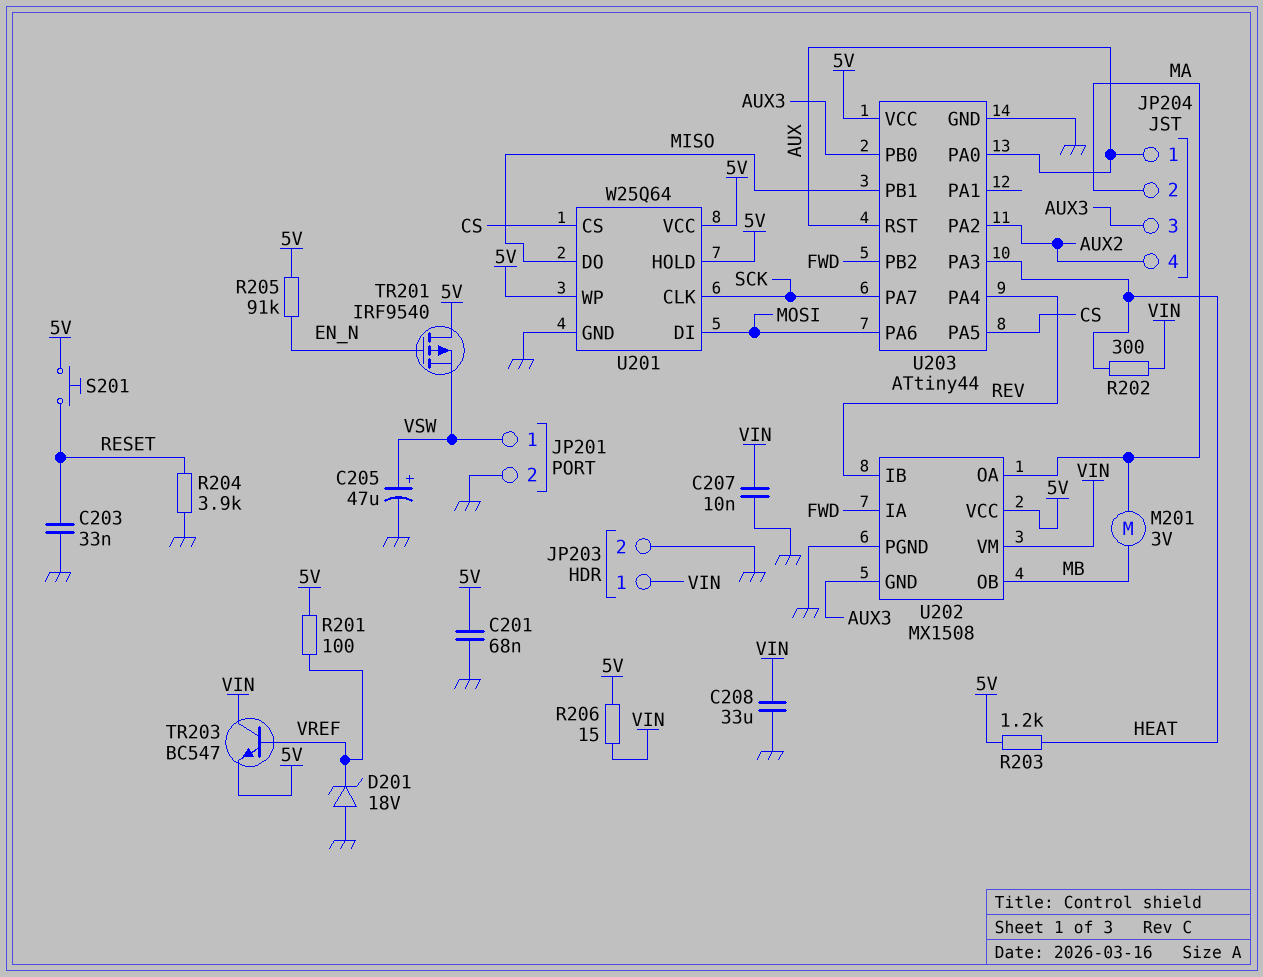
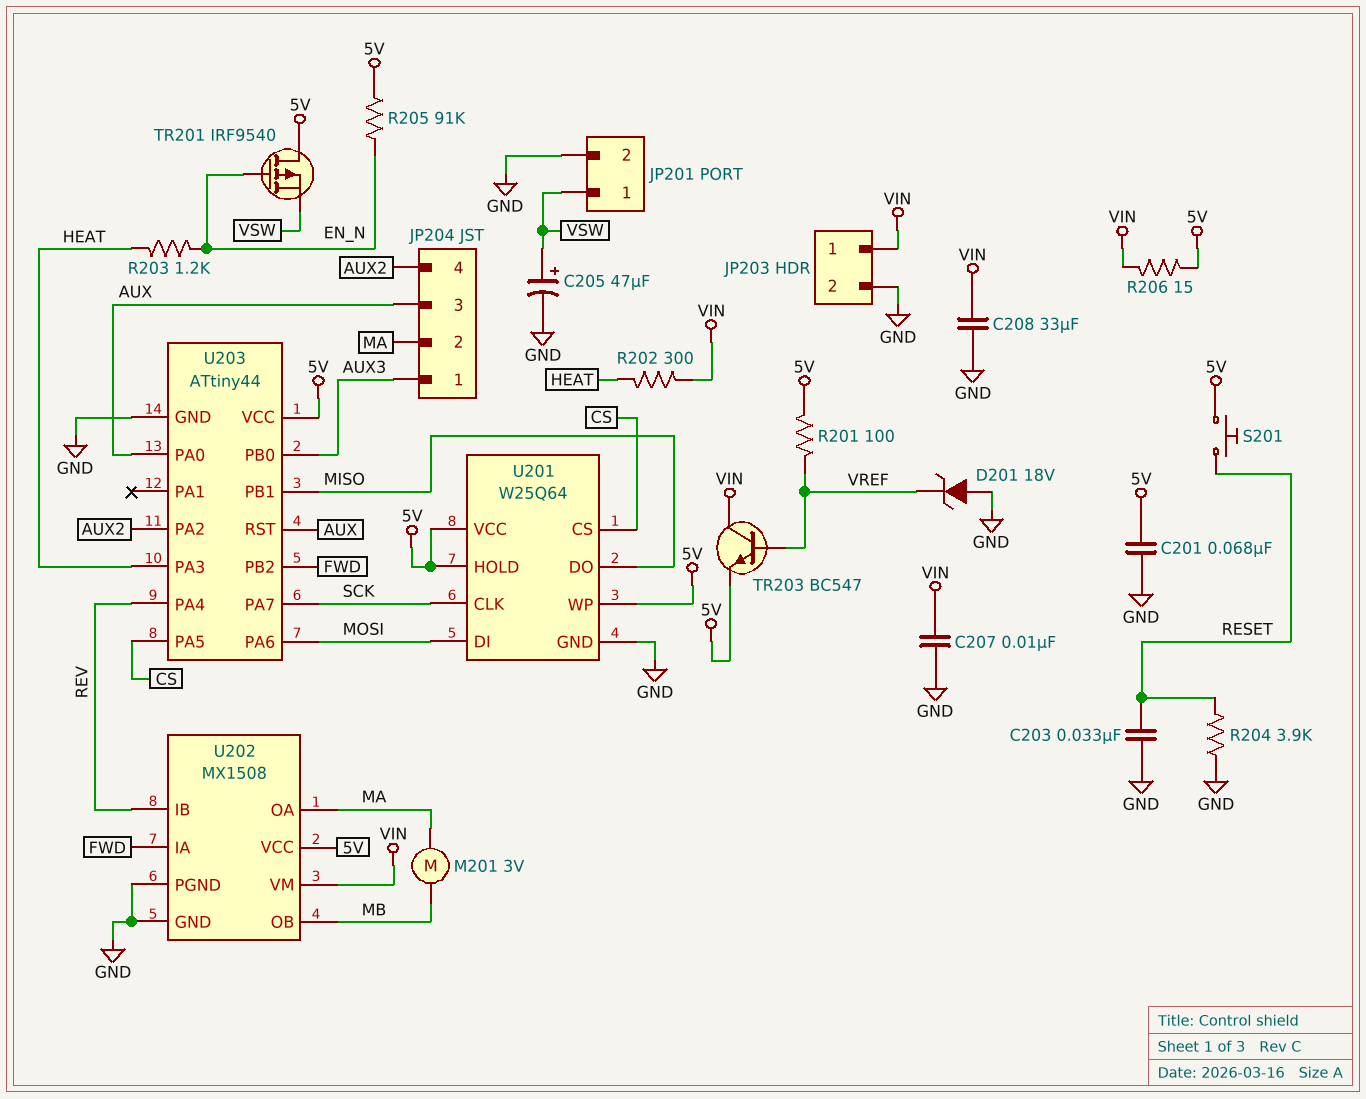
JP204 pin 1: AUX -> AUX3
JP204 pin 3: AUX3 -> AUX
R203: 1.2k (5V, HEAT) -> 1.2k (EN_N, HEAT)
U202 pin GND: AUX3 -> GND

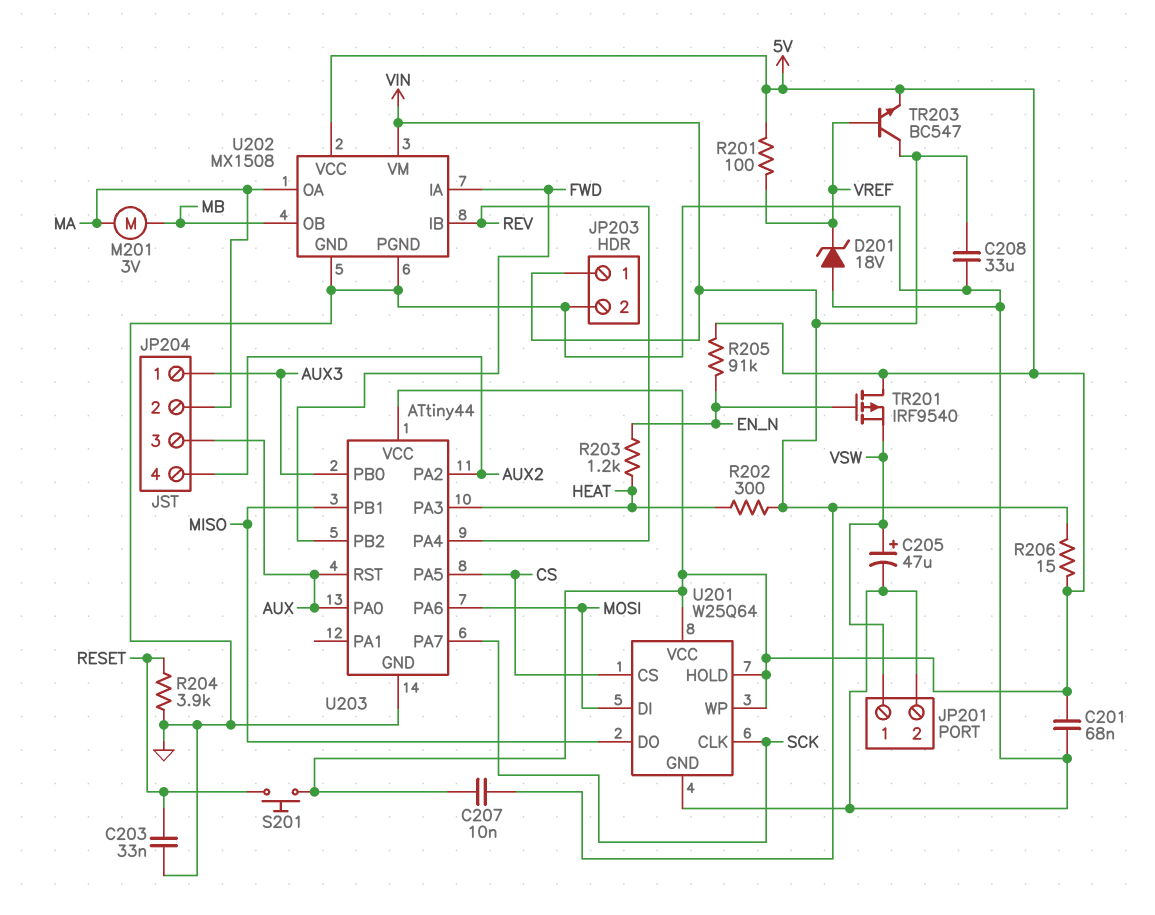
C207: 10nF (GND, VIN) -> 10nF (5V, VIN)

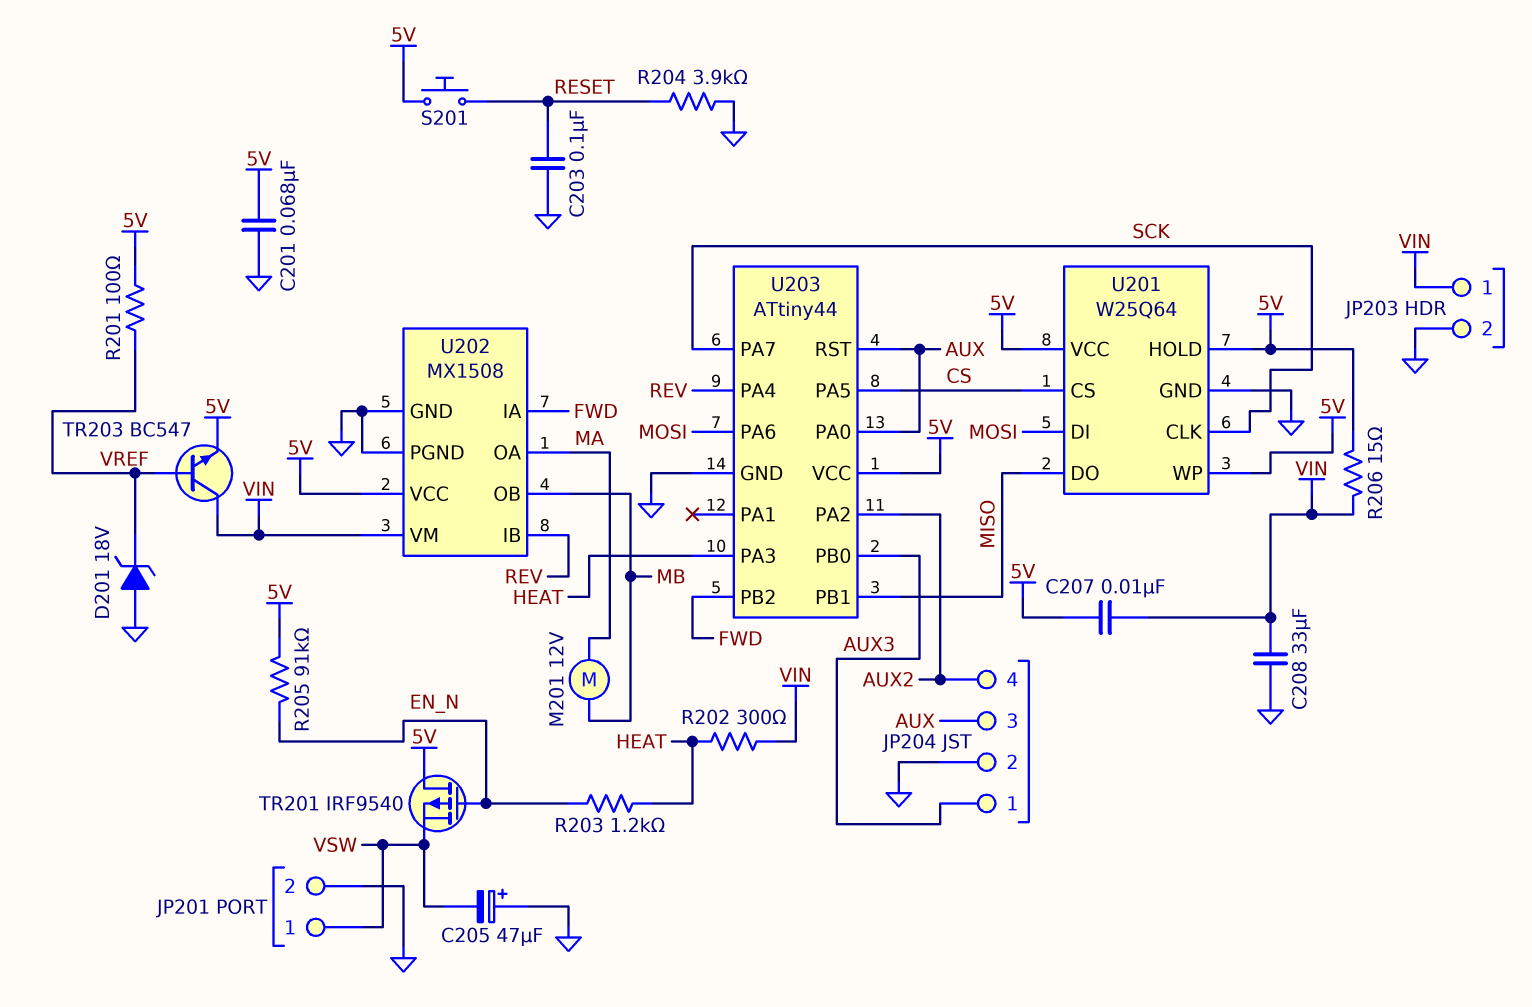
C203: 33nF (GND, RESET) -> 100nF (GND, RESET)
C205: 47uF (plus VSW, minus GND) -> 47uF (plus GND, minus VSW)
JP204 pin 2: MA -> GND
M201: motor 3V (MA, MB) -> motor 12V (MA, MB)

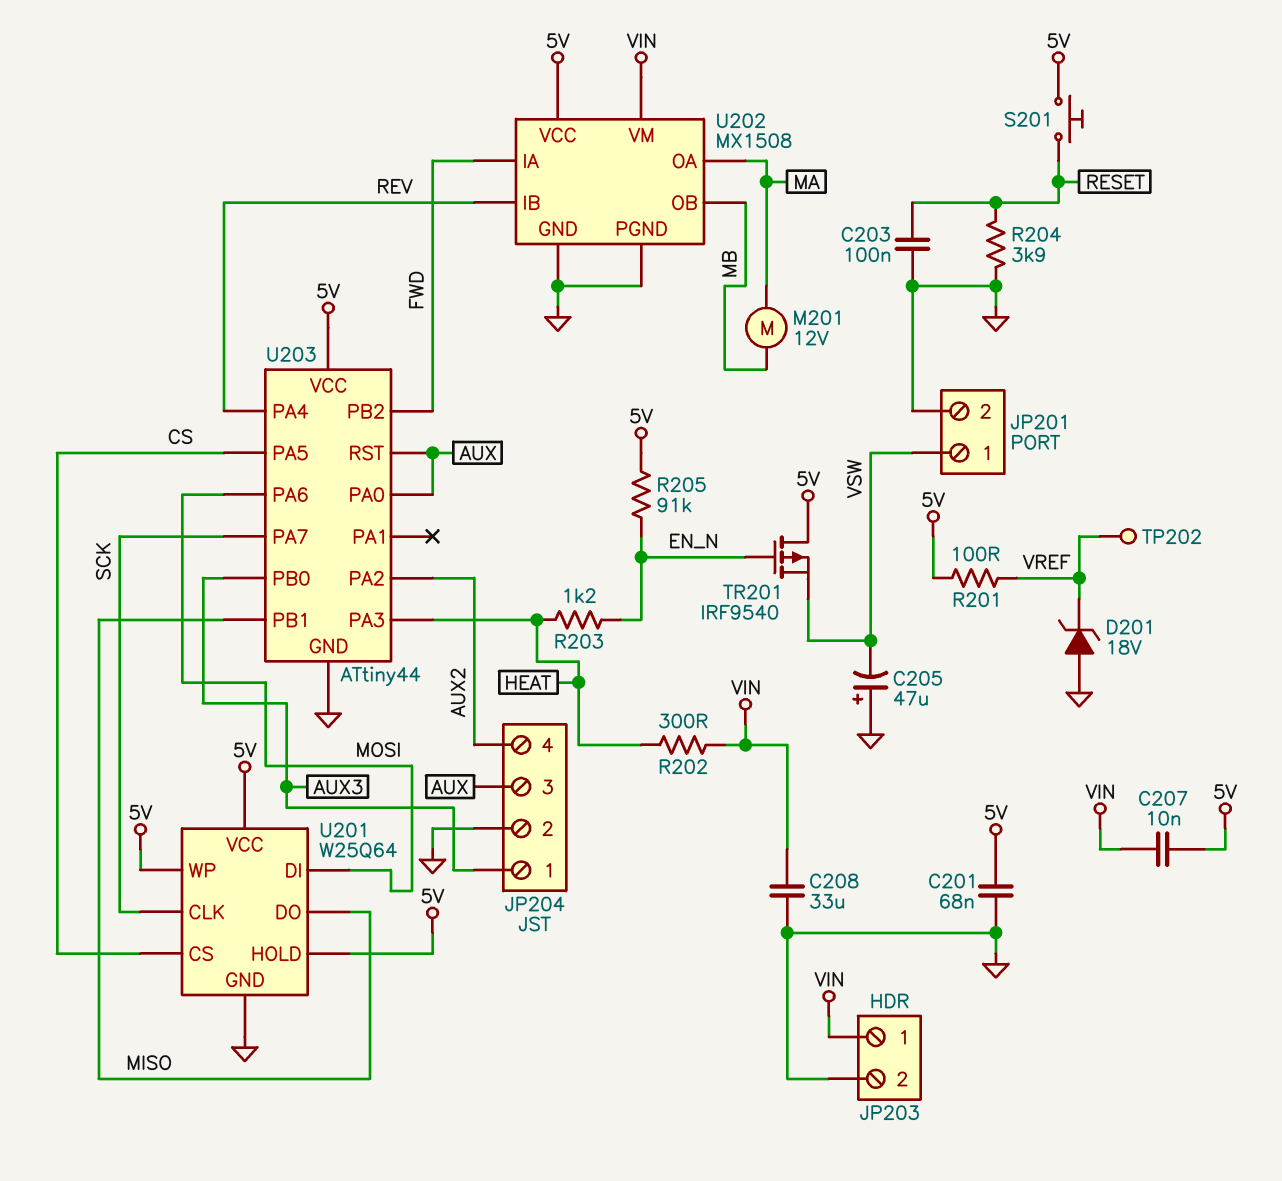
R206: 15 (5V, VIN) -> none
TP202: none -> test point (VREF)
TR203: NPN BC547 (B VREF, C VIN, E 5V) -> none

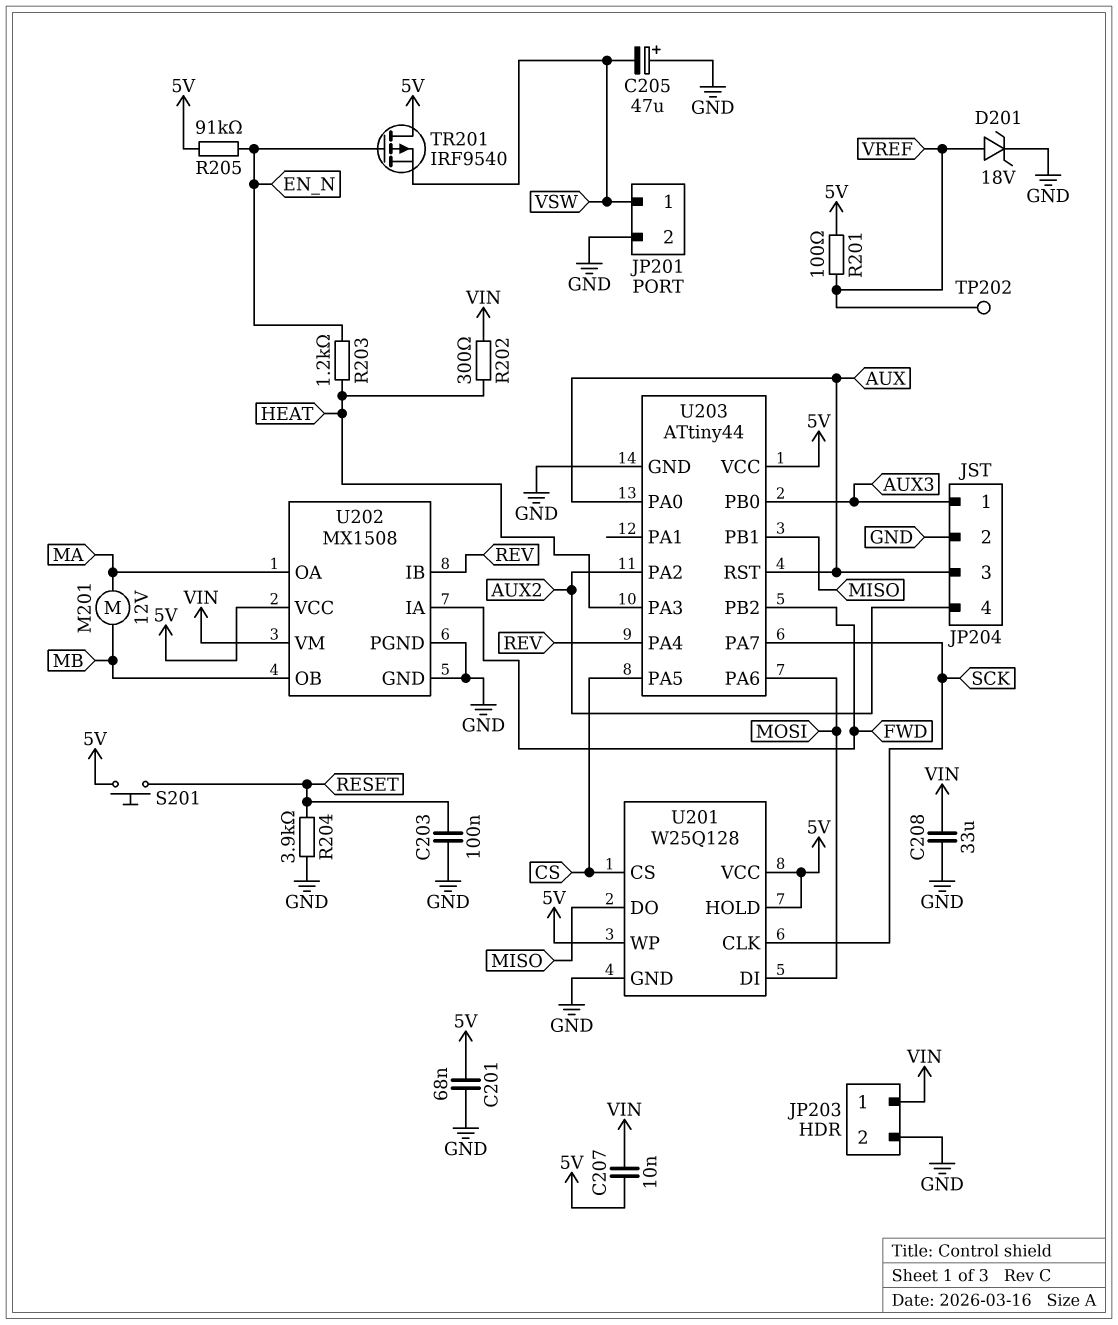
D201: zener 18V (A GND, K VREF) -> zener 18V (A VREF, K GND)
U201: W25Q64 -> W25Q128

